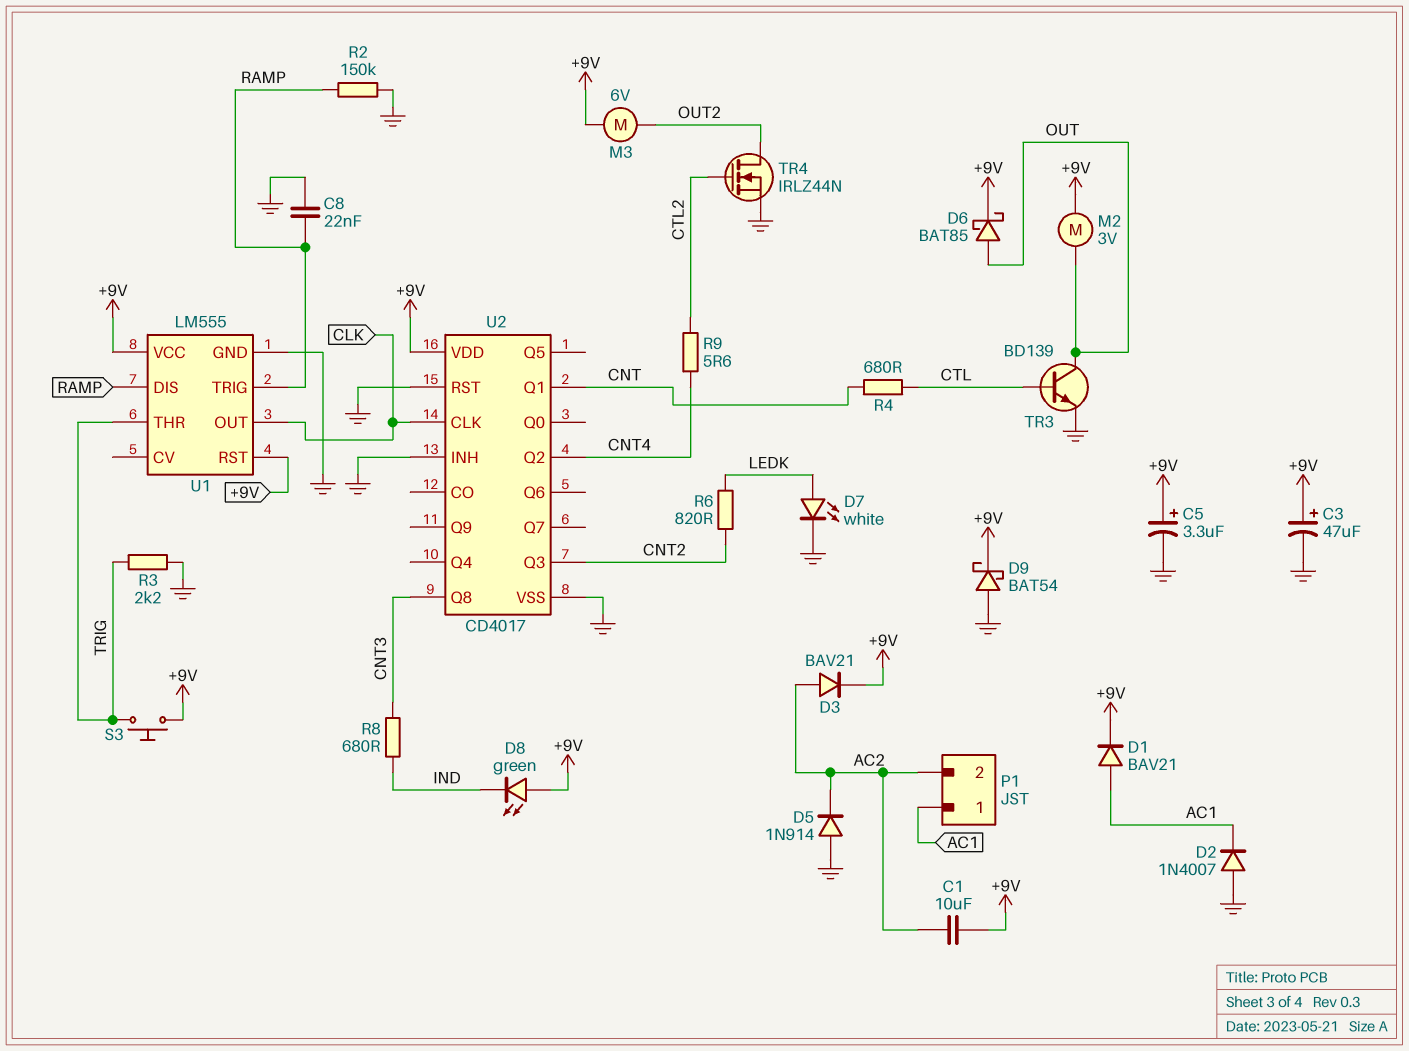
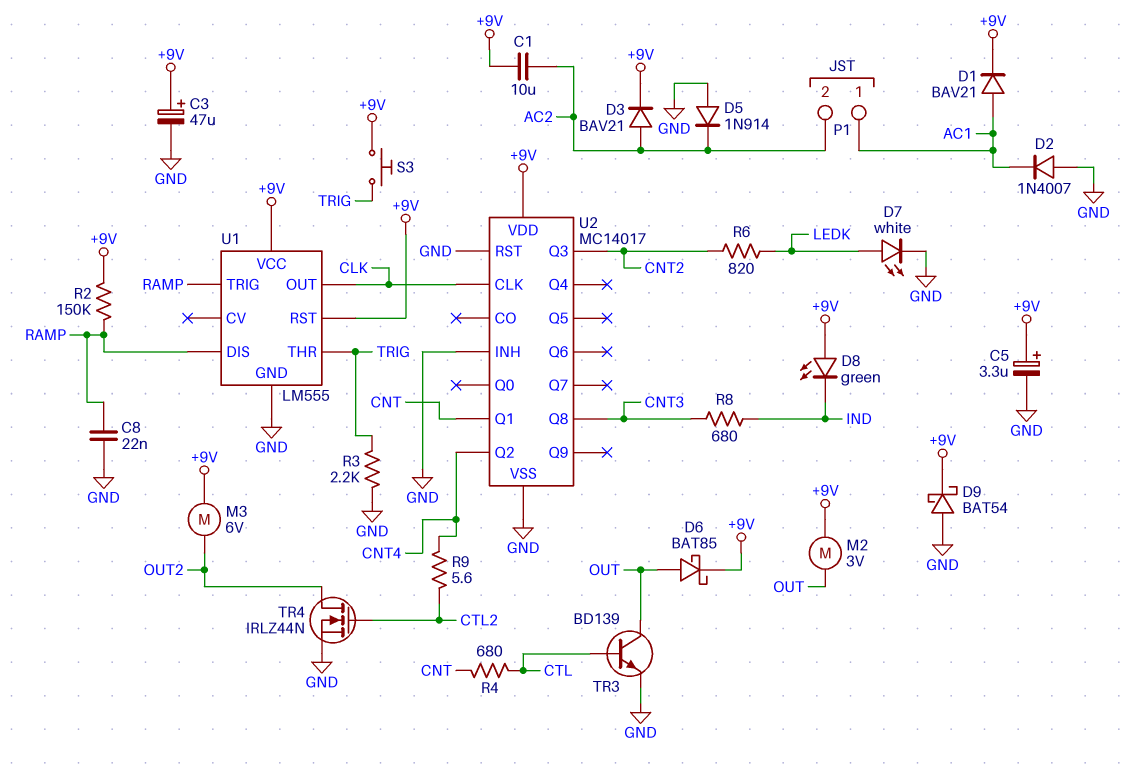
R2: 150k (GND, RAMP) -> 150k (+9V, RAMP)
U2: CD4017 -> MC14017

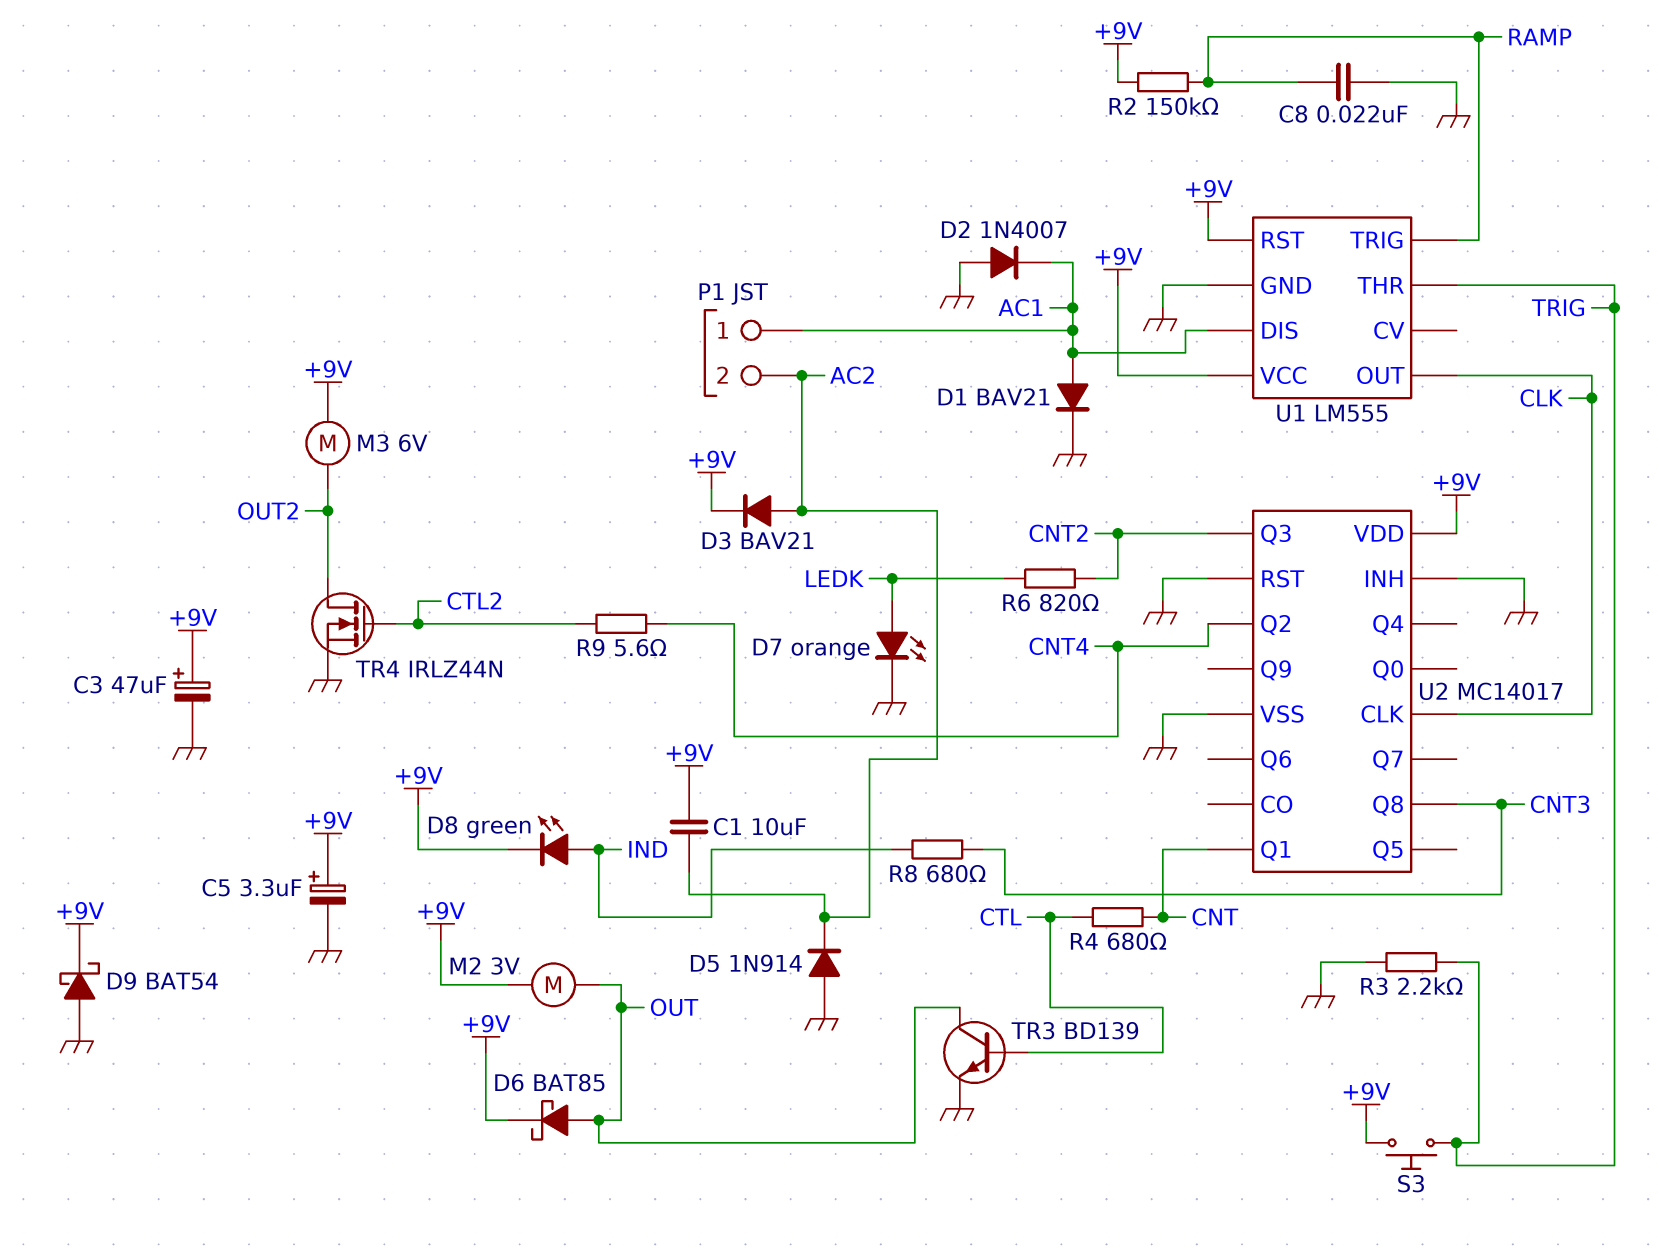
D1: diode BAV21 (A AC1, K +9V) -> diode BAV21 (A AC1, K GND)
D7: LED white (A LEDK, K GND) -> LED orange (A LEDK, K GND)
D8: LED green (A +9V, K IND) -> LED green (A IND, K +9V)
U1 pin DIS: RAMP -> AC1

